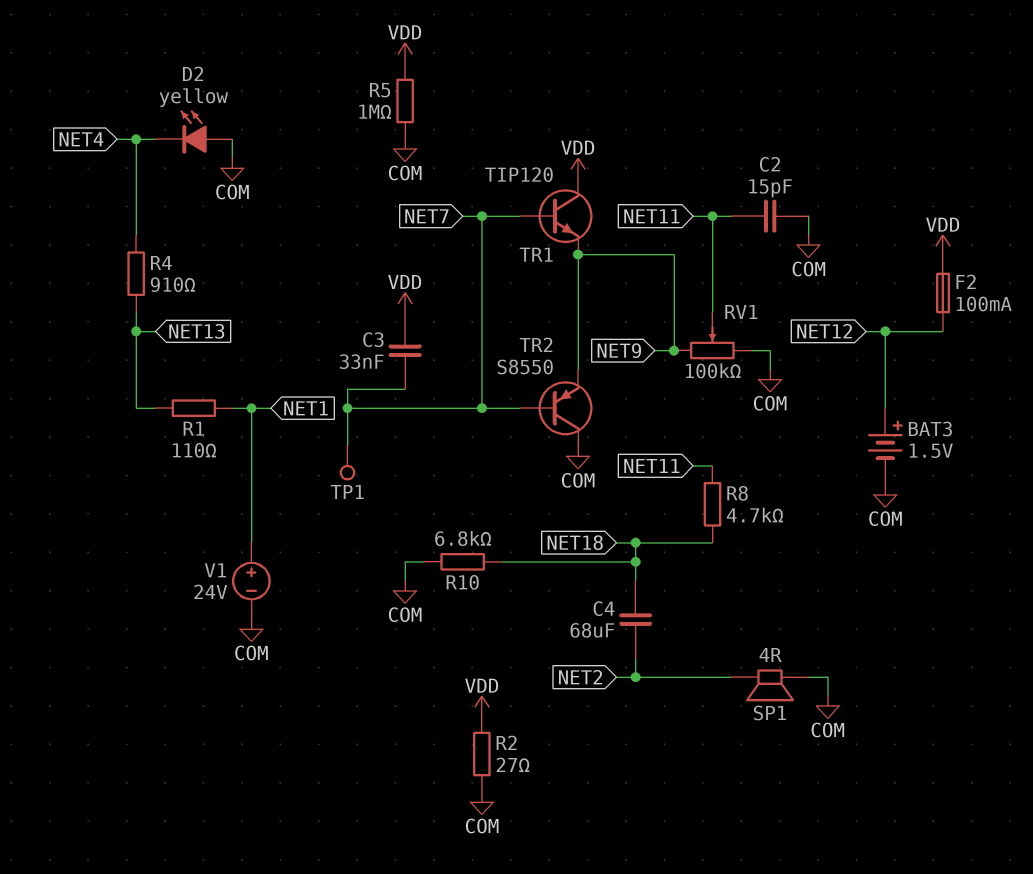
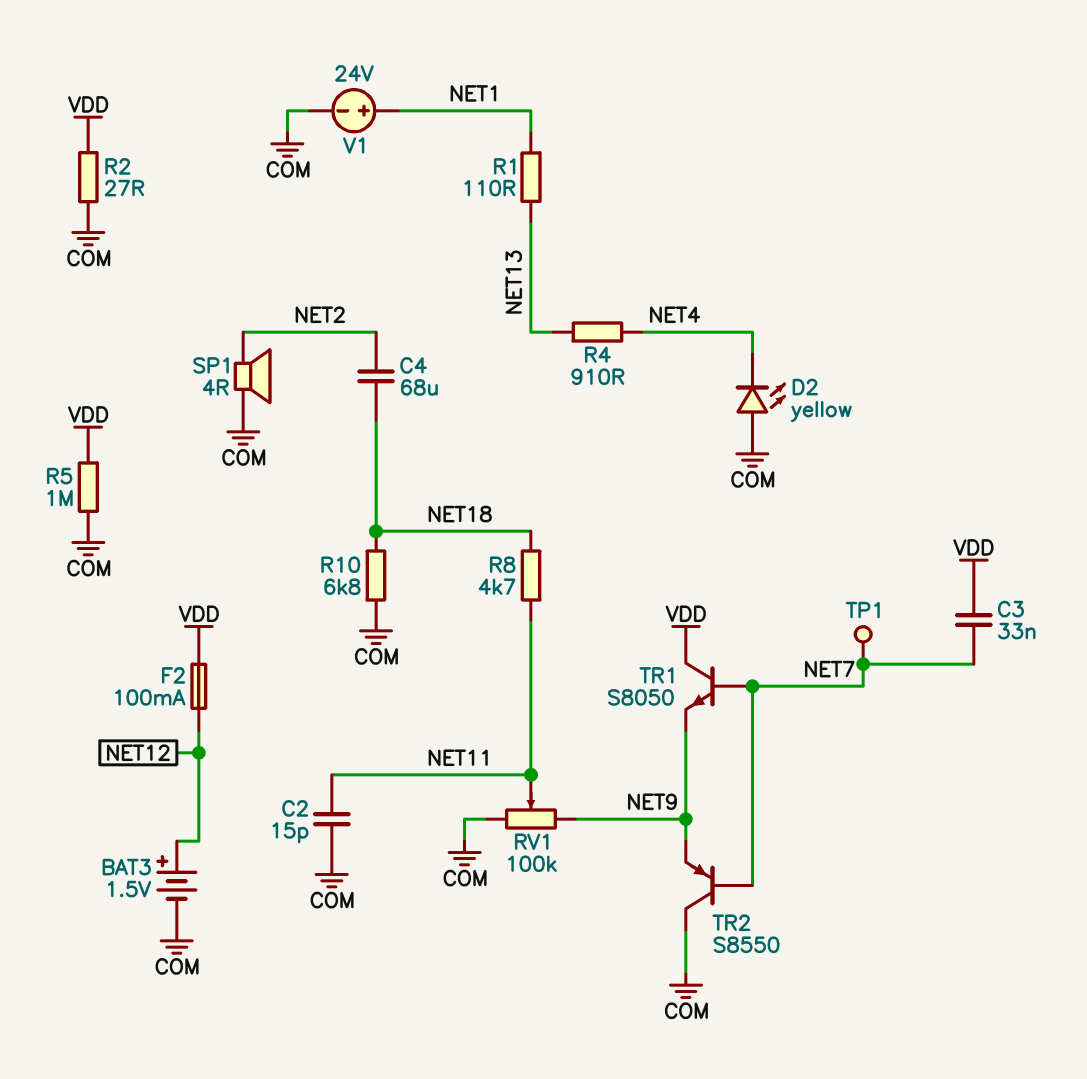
TR1: NPN TIP120 (B NET7, C VDD, E NET9) -> NPN S8050 (B NET7, C VDD, E NET9)

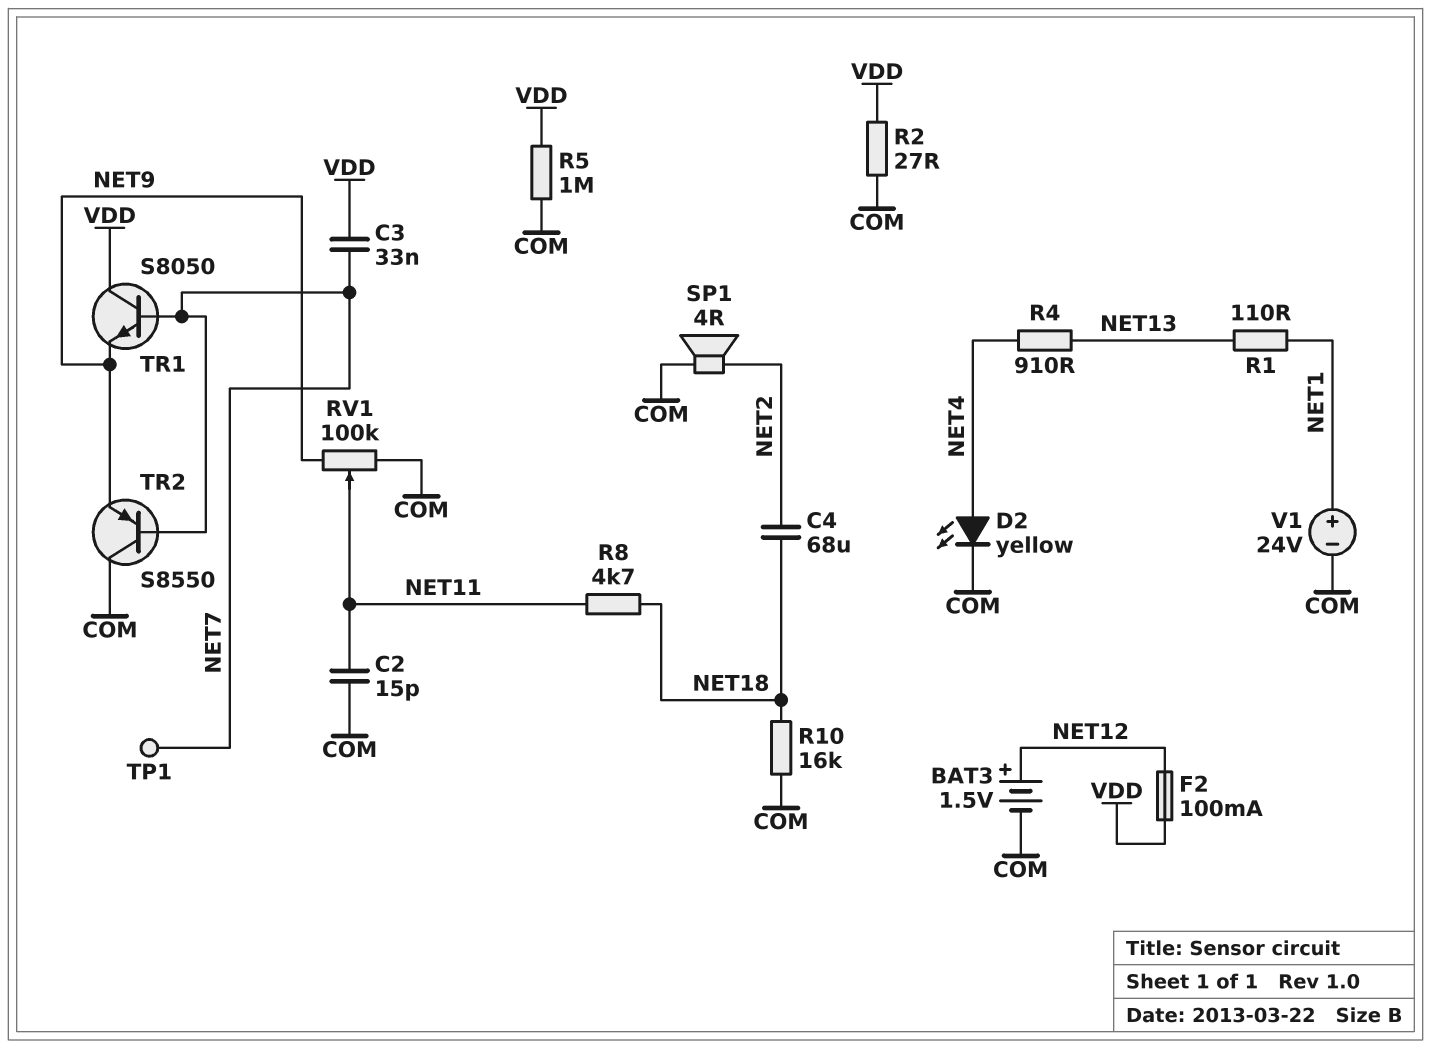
D2: LED yellow (A COM, K NET4) -> LED yellow (A NET4, K COM)
R10: 6.8k (COM, NET18) -> 16k (COM, NET18)

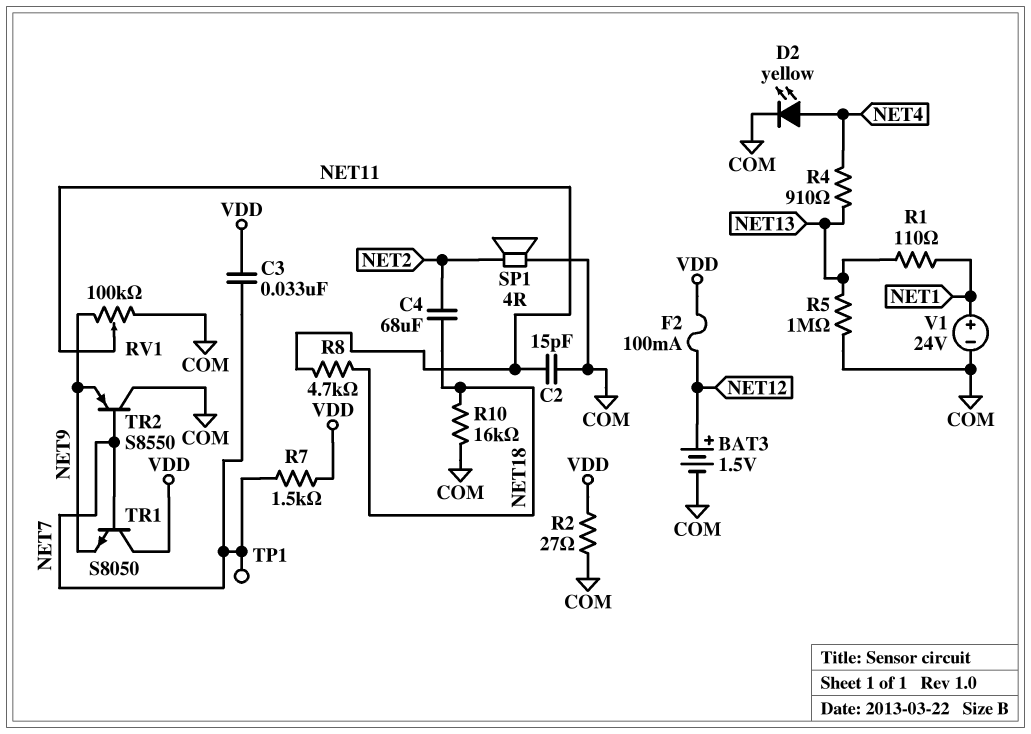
R5: 1M (COM, VDD) -> 1M (COM, NET13)
R7: none -> 1.5k (NET7, VDD)

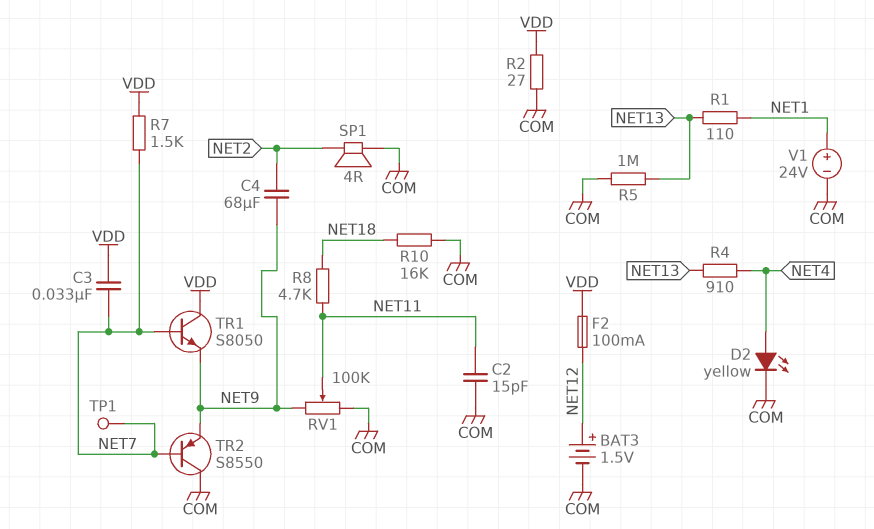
C4: 68uF (NET2, NET18) -> 68uF (NET2, NET9)

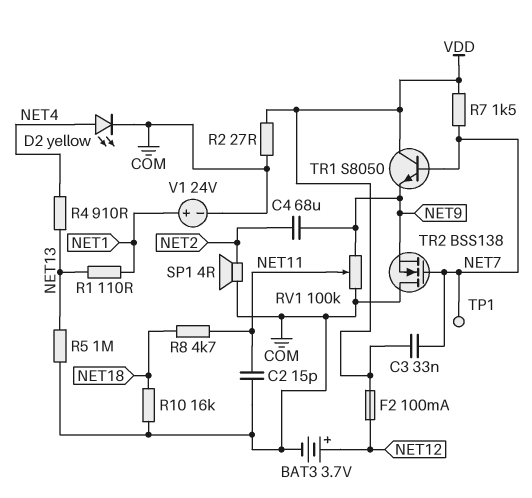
BAT3: 1.5V (plus NET12, minus COM) -> 3.7V (plus NET12, minus COM)
TR2: PNP S8550 (B NET7, C COM, E NET9) -> NMOS BSS138 (G NET7, D COM, S NET9)

